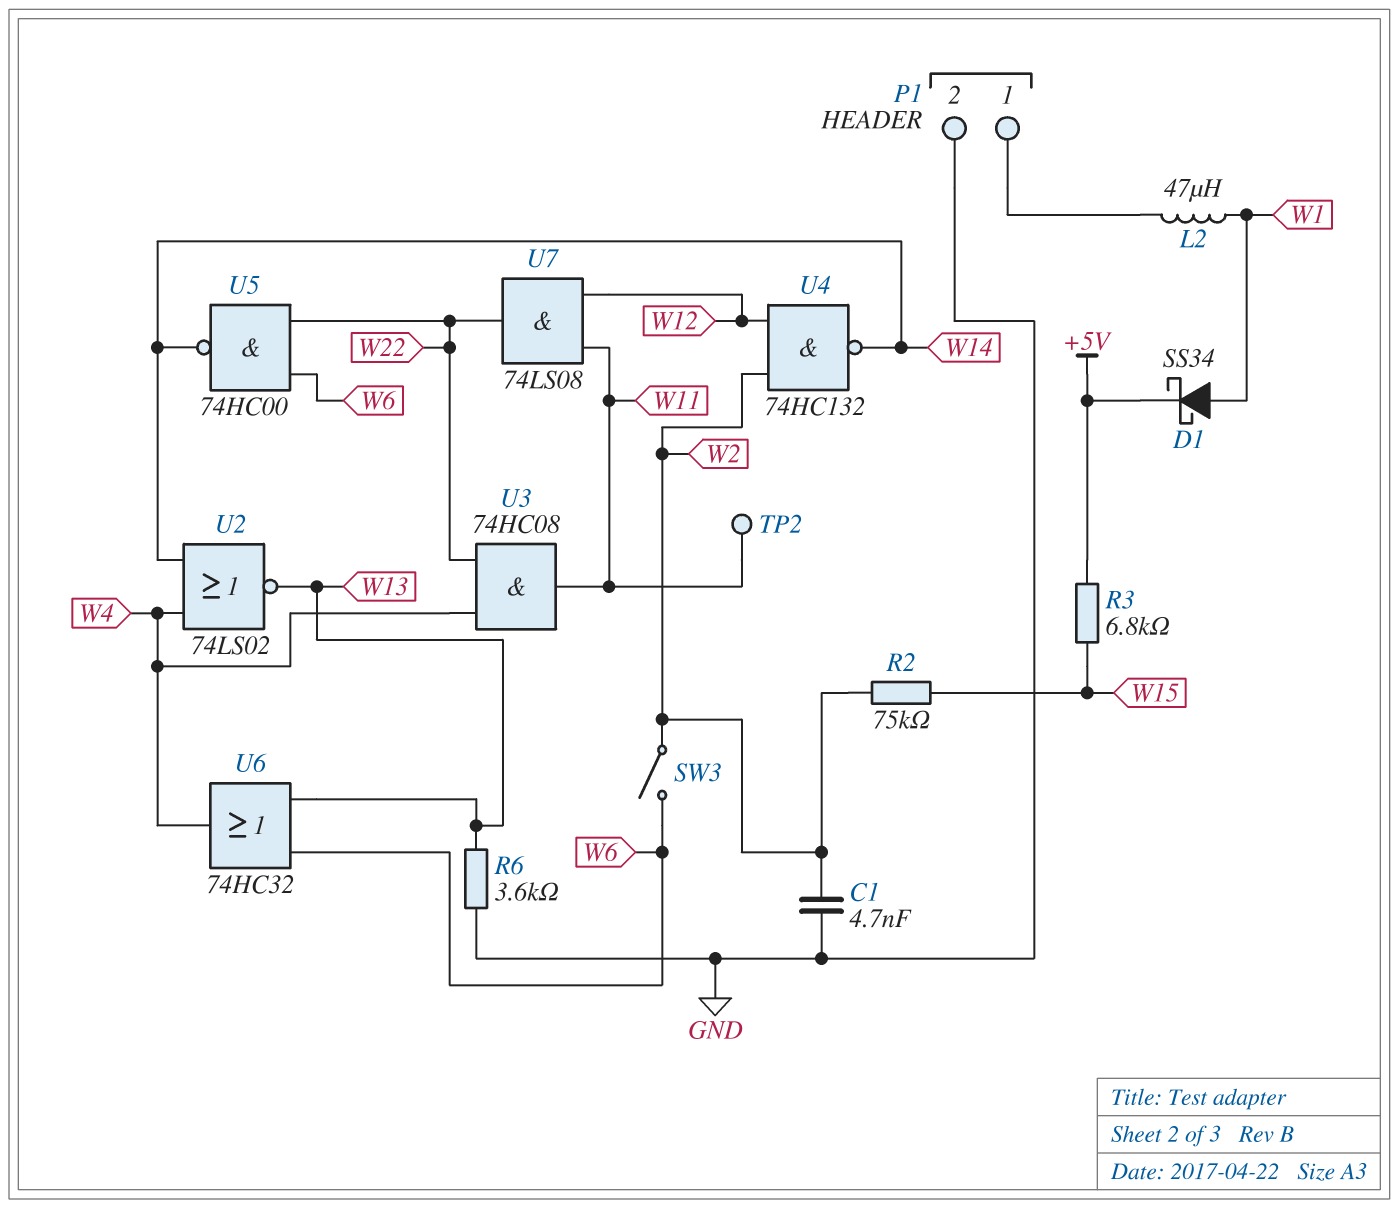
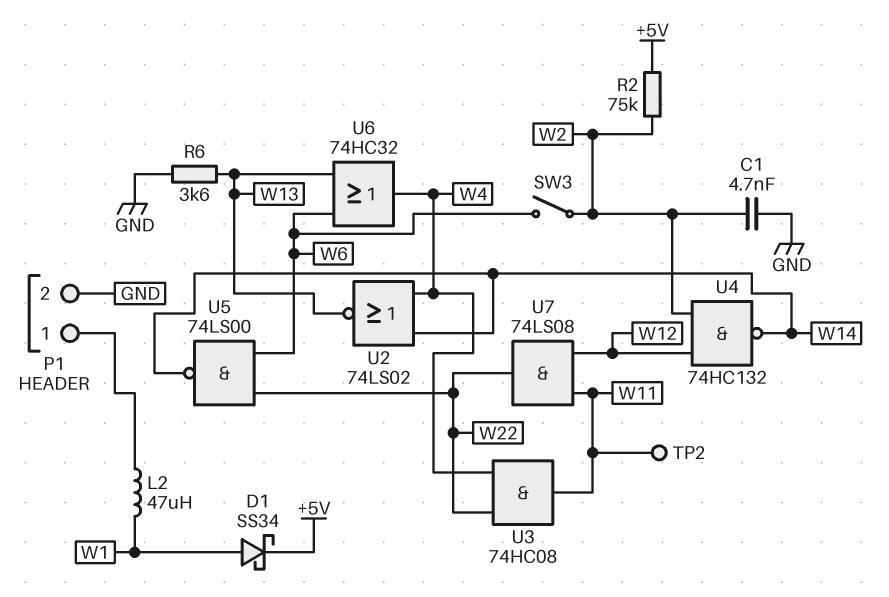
R2: 75k (W2, W15) -> 75k (+5V, W2)
R3: 6.8k (+5V, W15) -> none
U5: NAND 74HC00 (in W6, in W22, out W14) -> NAND 74LS00 (in W6, in W22, out W14)

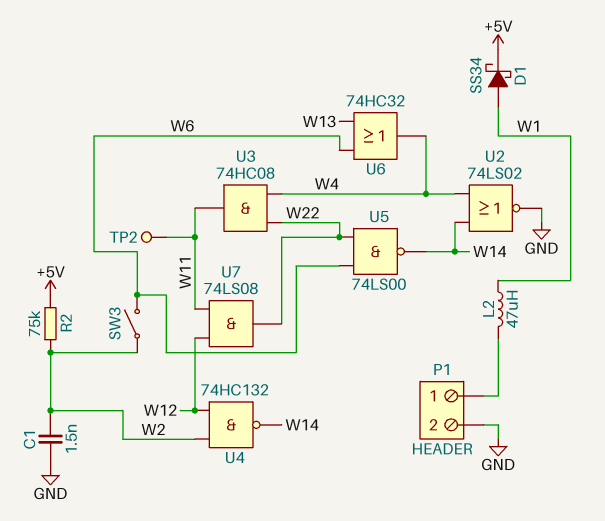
C1: 4.7nF (GND, W2) -> 1.5nF (GND, W2)
R6: 3.6k (GND, W13) -> none
U2: NOR 74LS02 (in W4, in W14, out W13) -> NOR 74LS02 (in W4, in W14, out GND)

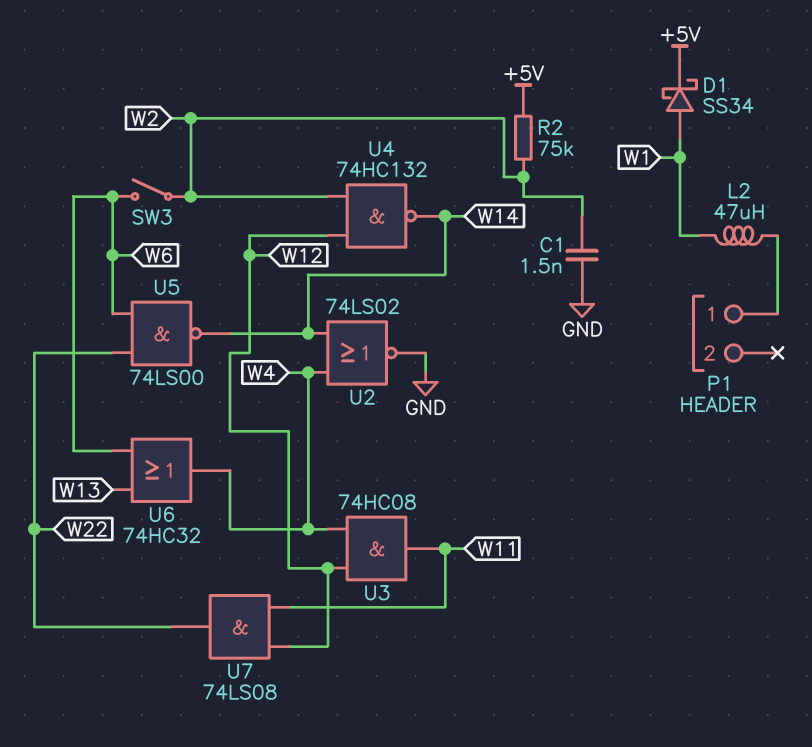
P1 pin 2: GND -> none
TP2: test point (W11) -> none
U3: AND 74HC08 (in W4, in W22, out W11) -> AND 74HC08 (in W4, in W12, out W11)

